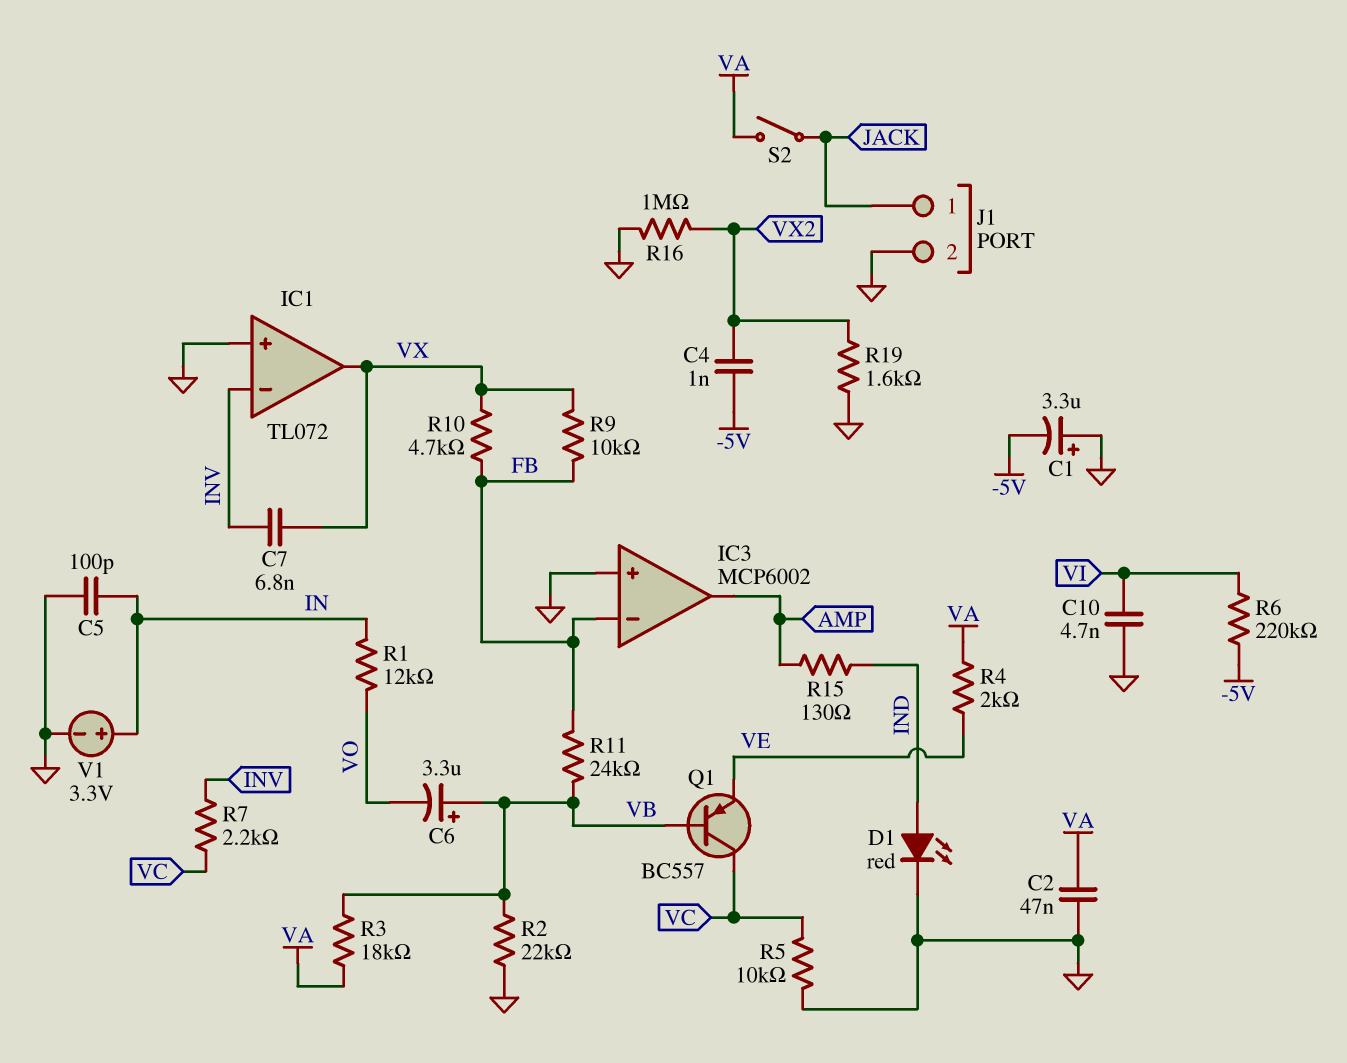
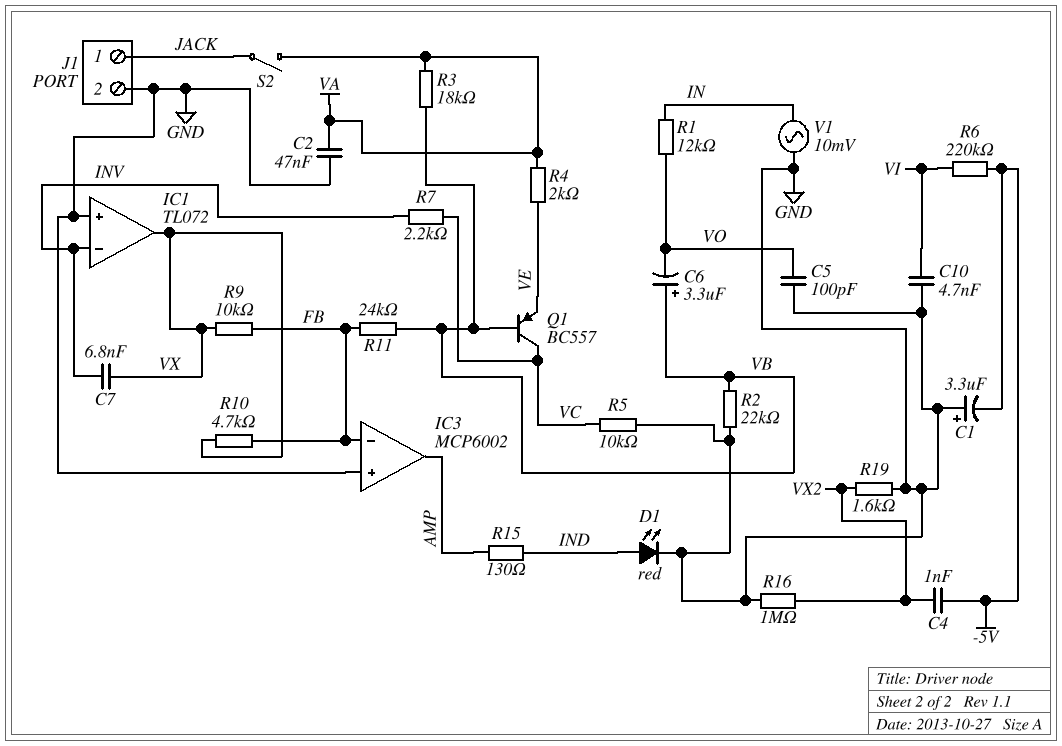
C5: 100pF (GND, IN) -> 100pF (GND, VO)
V1: 3.3V (plus IN, minus GND) -> AC 10mV (GND, IN)

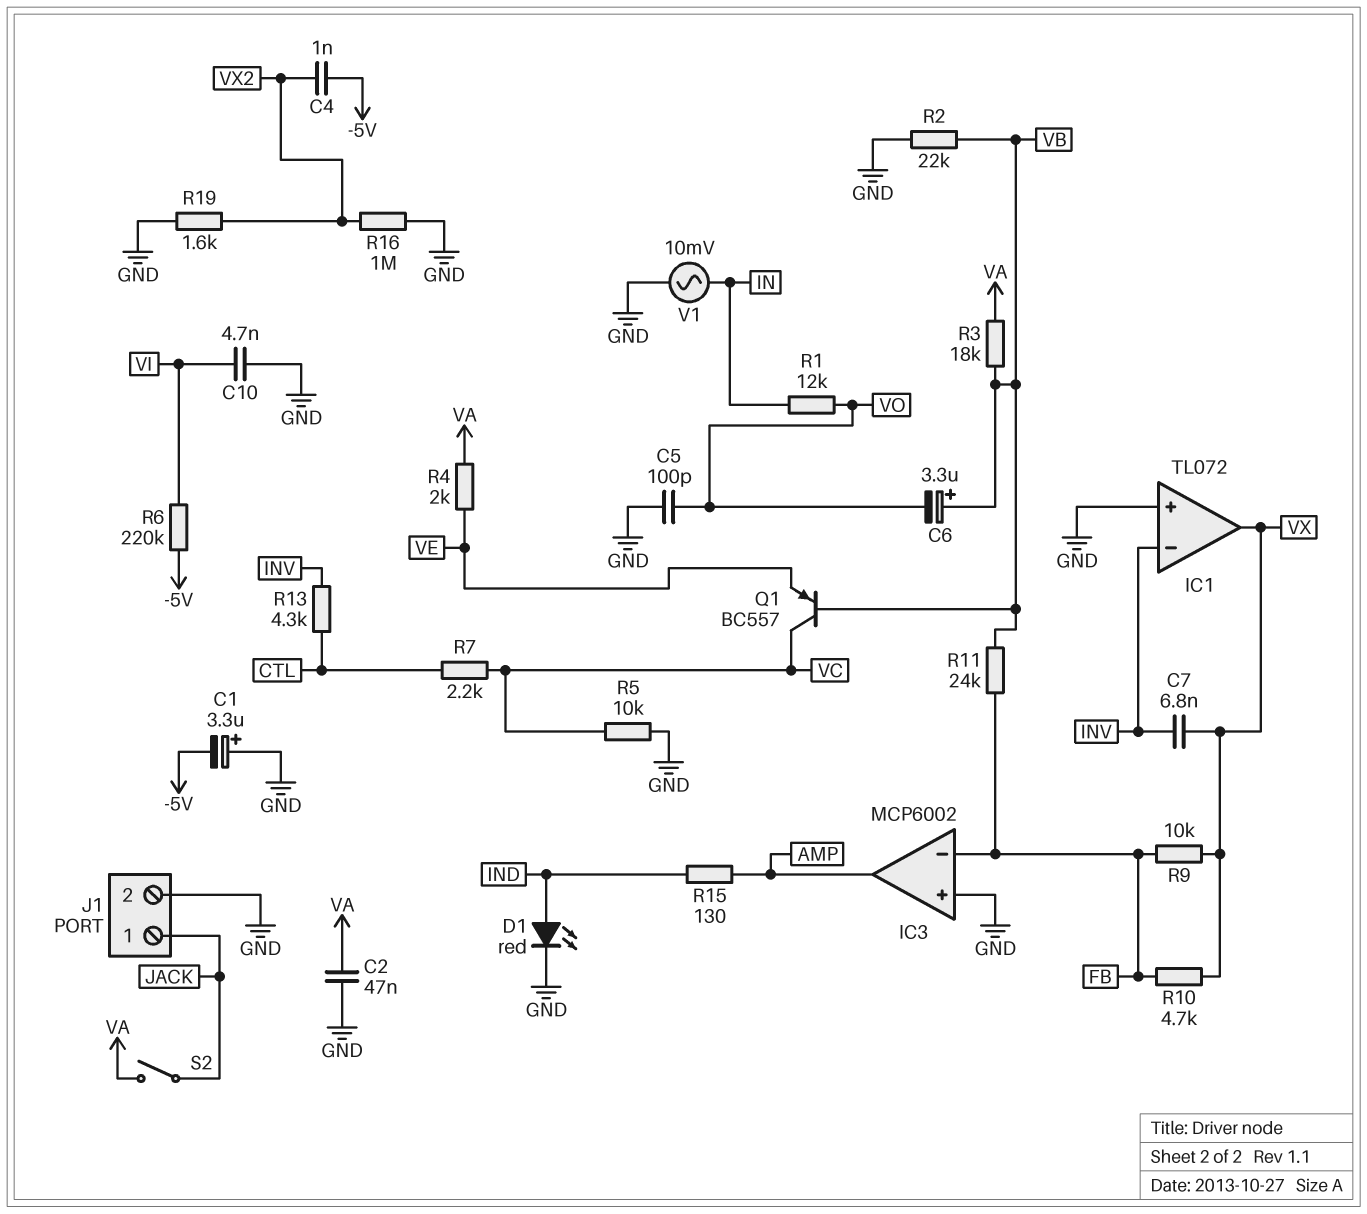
R7: 2.2k (INV, VC) -> 2.2k (CTL, VC)
R13: none -> 4.3k (CTL, INV)

